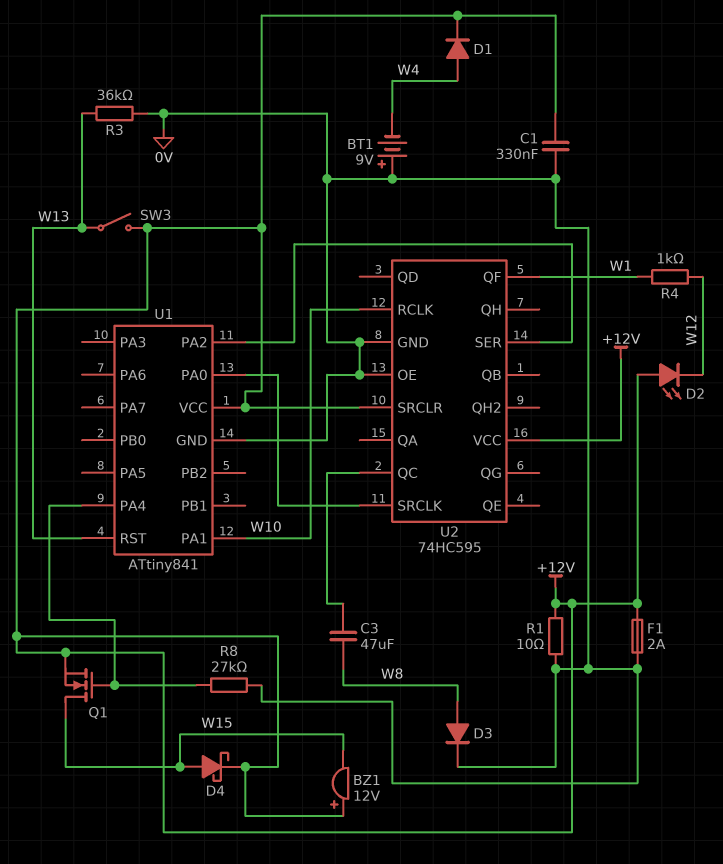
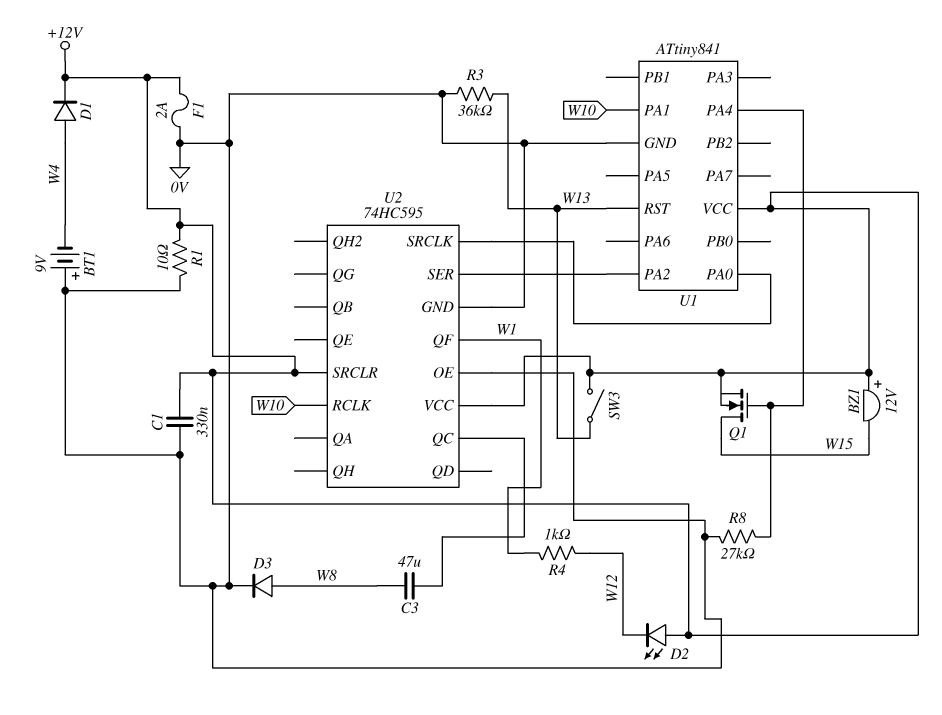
D4: schottky (A W15, K +12V) -> none

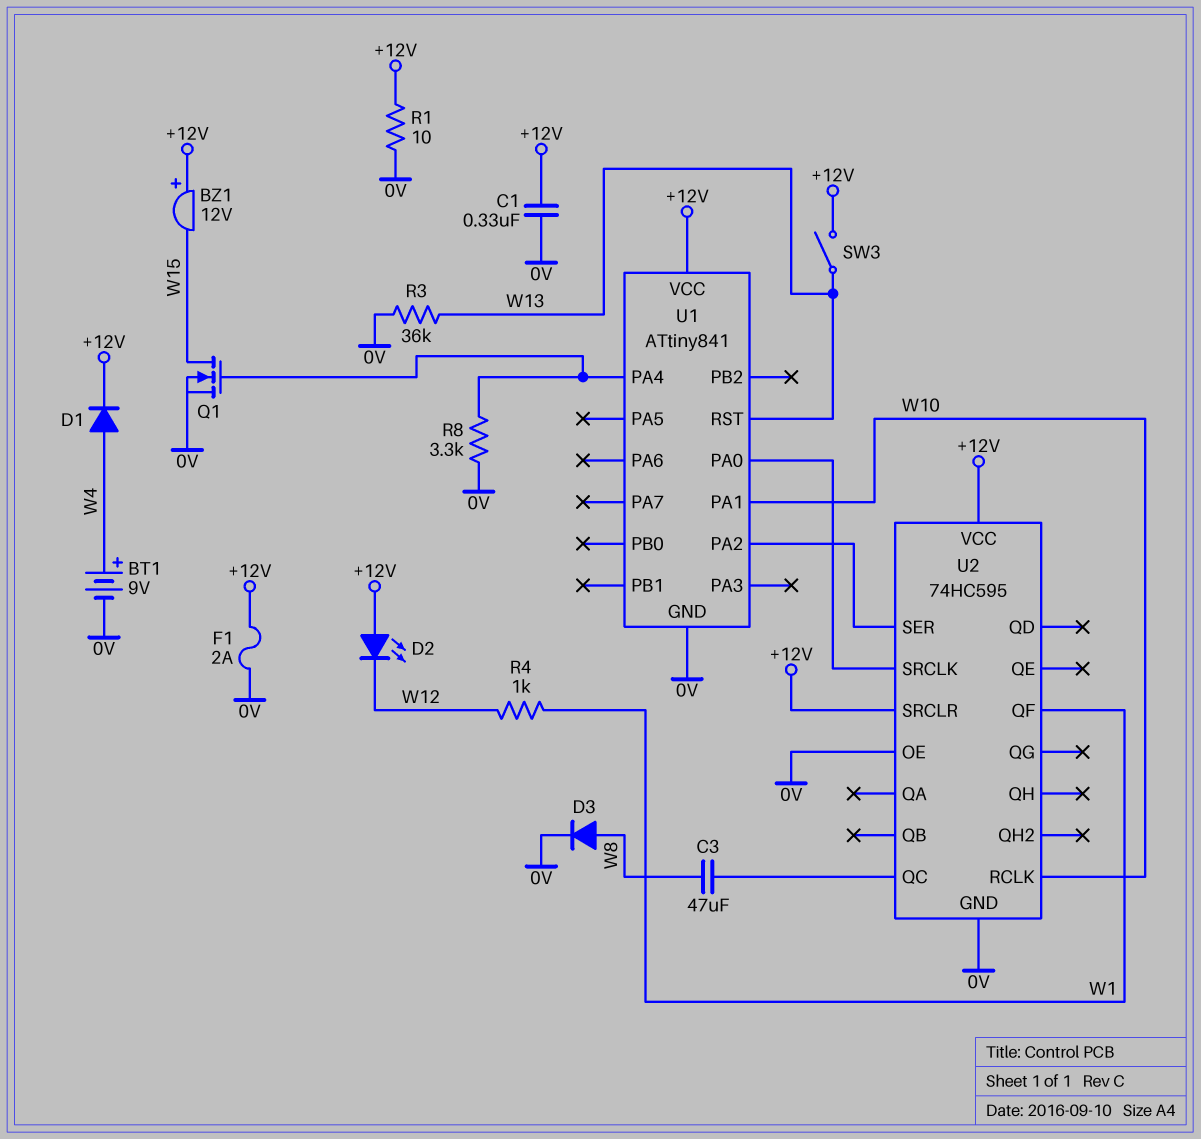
BT1: 9V (plus 0V, minus W4) -> 9V (plus W4, minus 0V)
Q1: NMOS (G U1/PA4, D W15, S +12V) -> NMOS (G U1/PA4, D W15, S 0V)
R8: 27k (0V, U1/PA4) -> 3.3k (0V, U1/PA4)

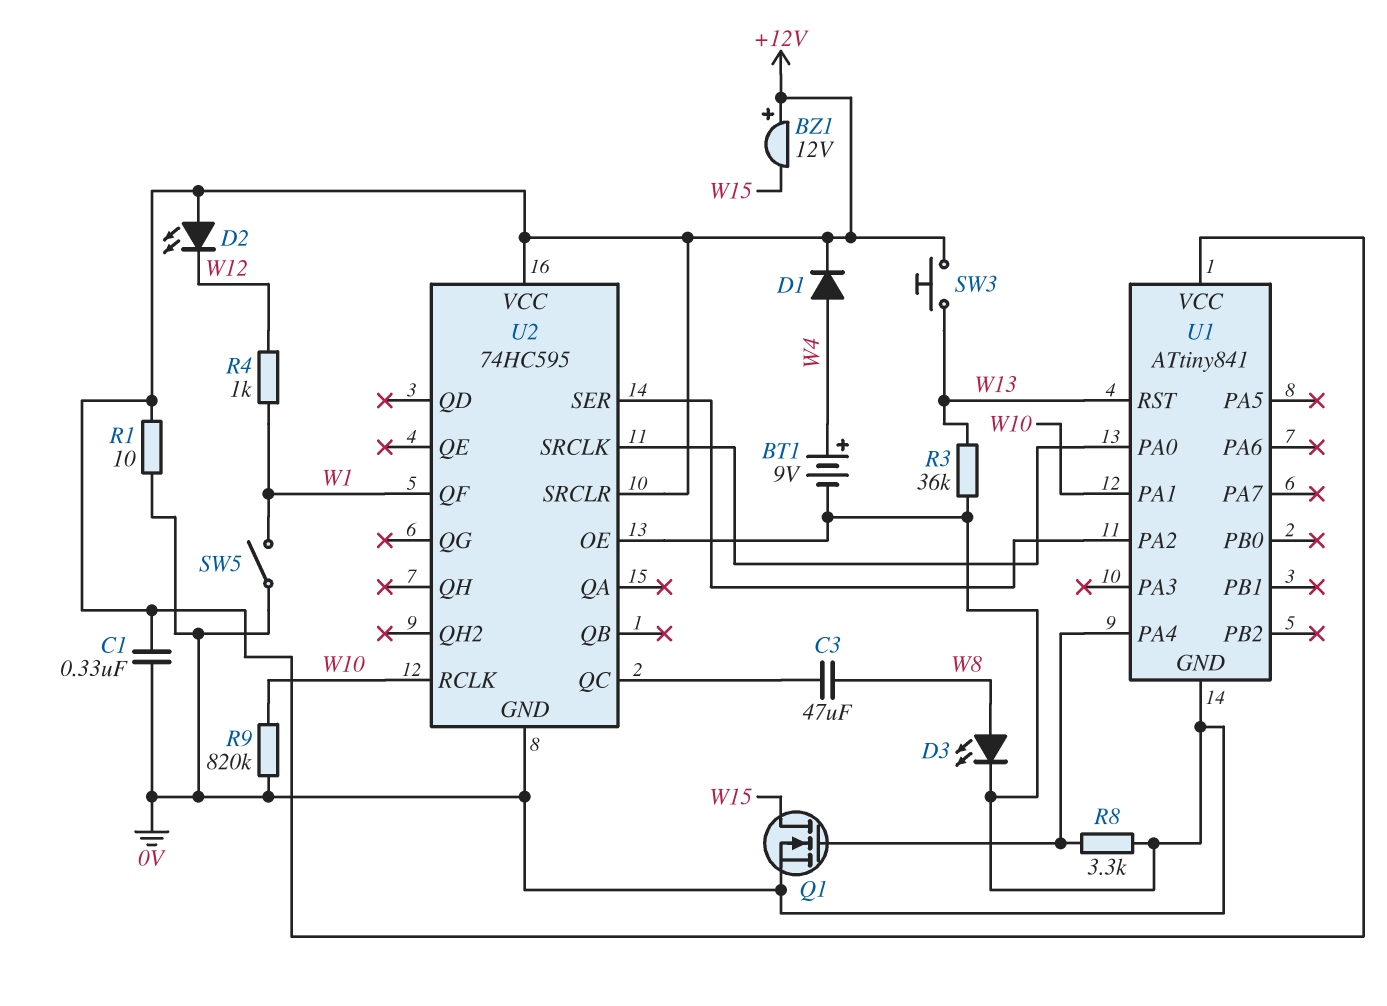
D3: diode (A W8, K 0V) -> LED (A W8, K 0V)
F1: 2A (+12V, 0V) -> none
R9: none -> 820k (0V, W10)
SW3: switch (+12V, W13) -> button (+12V, W13)
SW5: none -> switch (0V, W1)

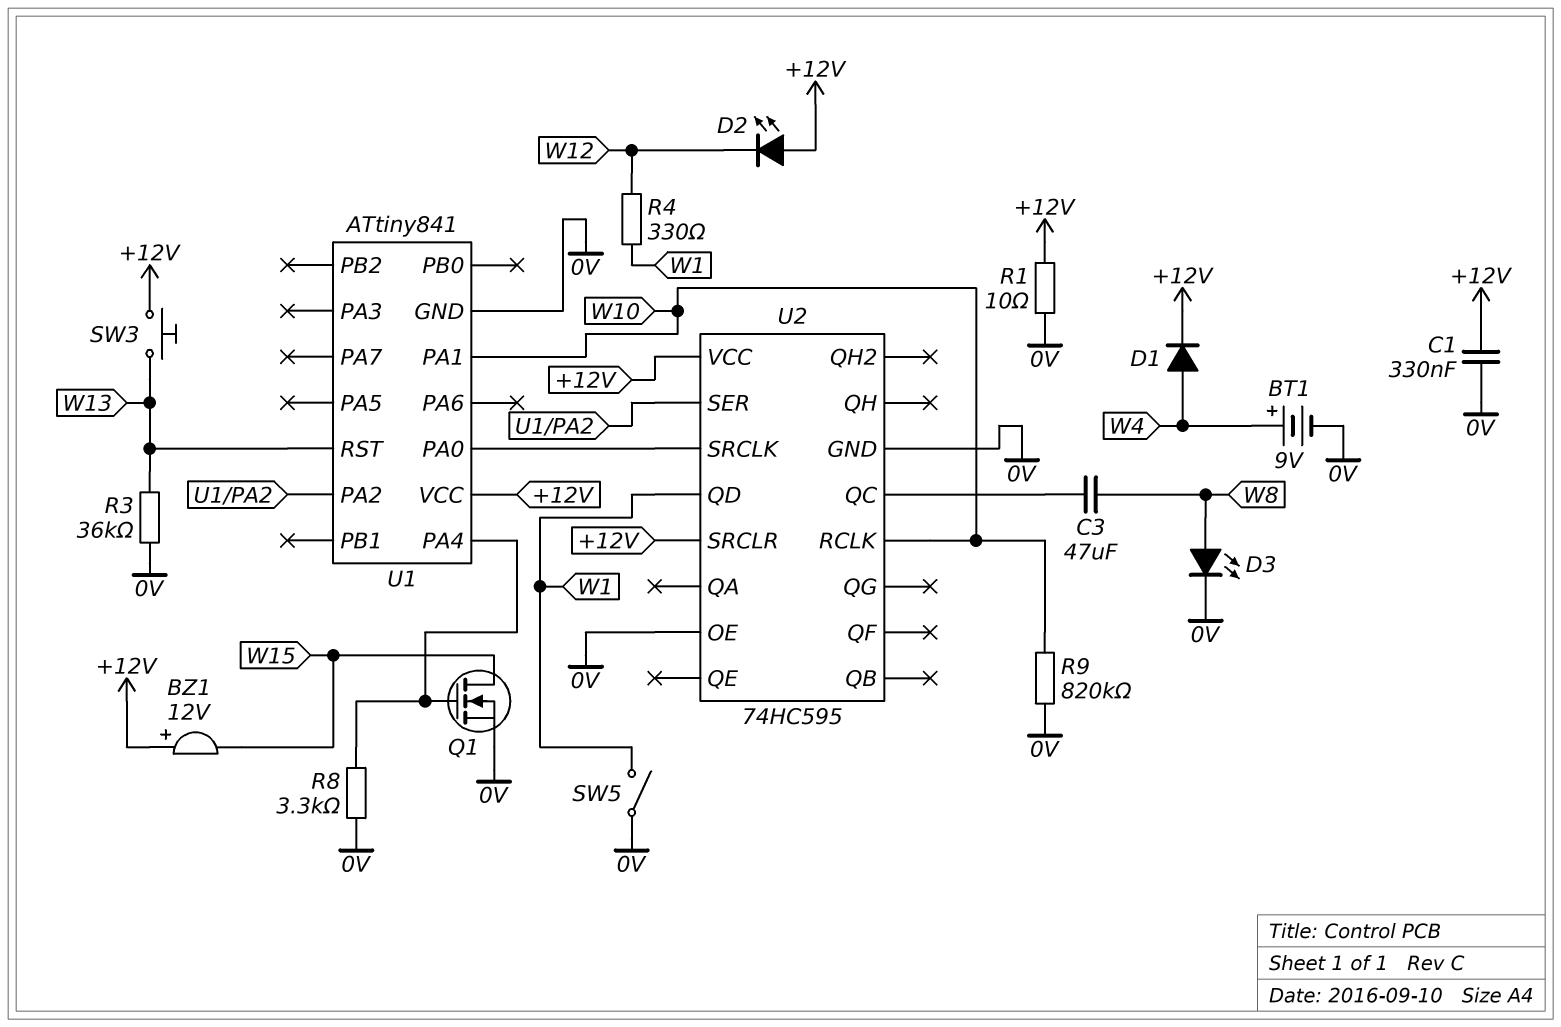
R4: 1k (W1, W12) -> 330 (W1, W12)
U2 pin QD: none -> W1
U2 pin QF: W1 -> none

